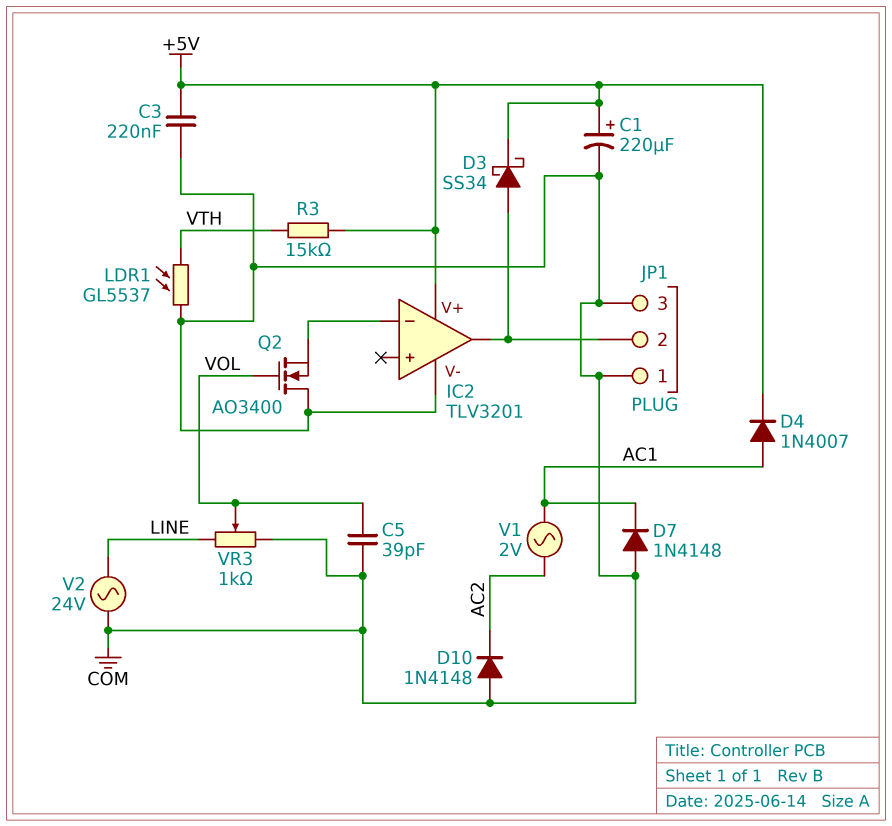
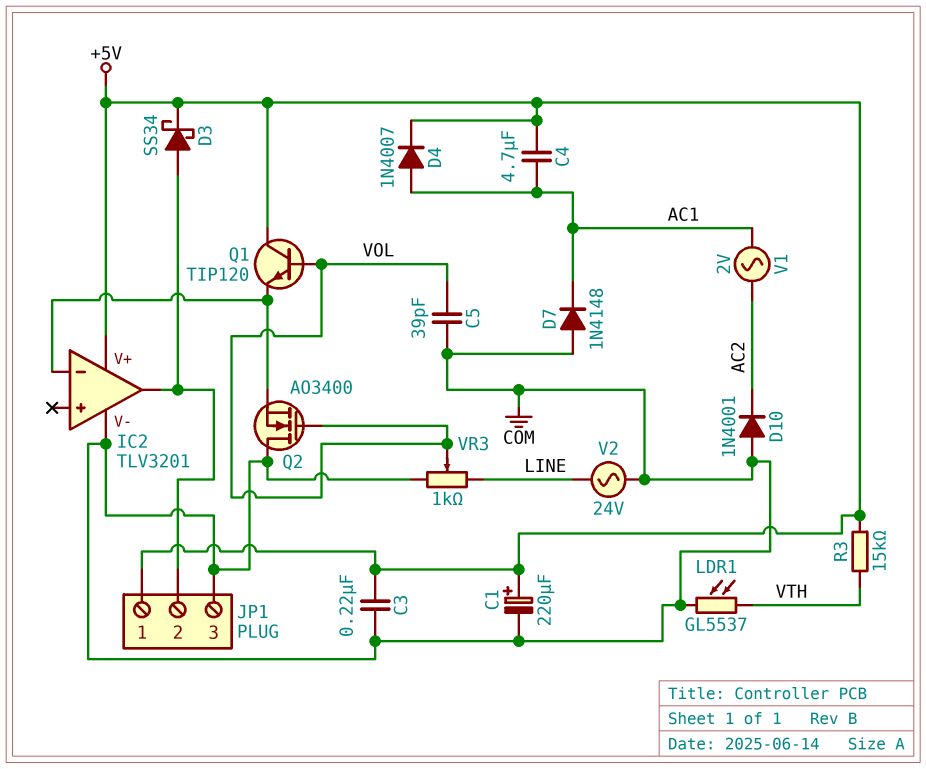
C4: none -> 4.7uF (+5V, AC1)
D10: diode 1N4148 (A COM, K AC2) -> diode 1N4001 (A COM, K AC2)
JP1 pin 1: COM -> +5V
Q1: none -> NPN TIP120 (B VOL, C +5V, E IC2/in-)

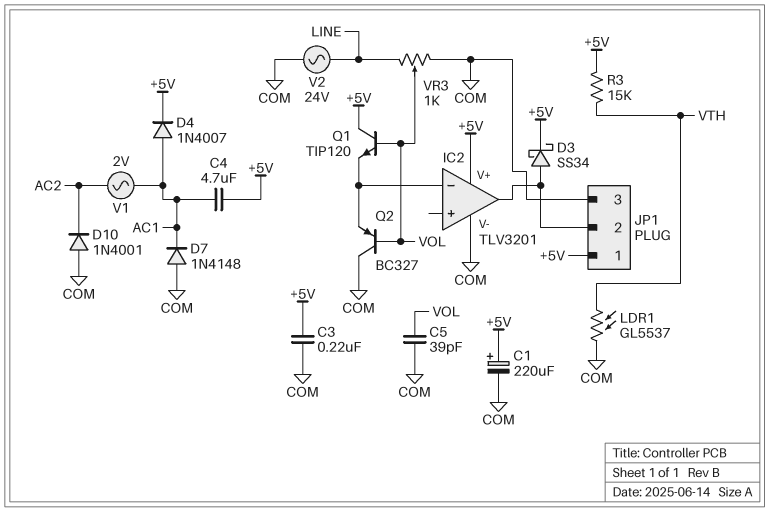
Q2: NMOS AO3400 (G VOL, D COM, S IC2/in-) -> PNP BC327 (B VOL, C COM, E IC2/in-)

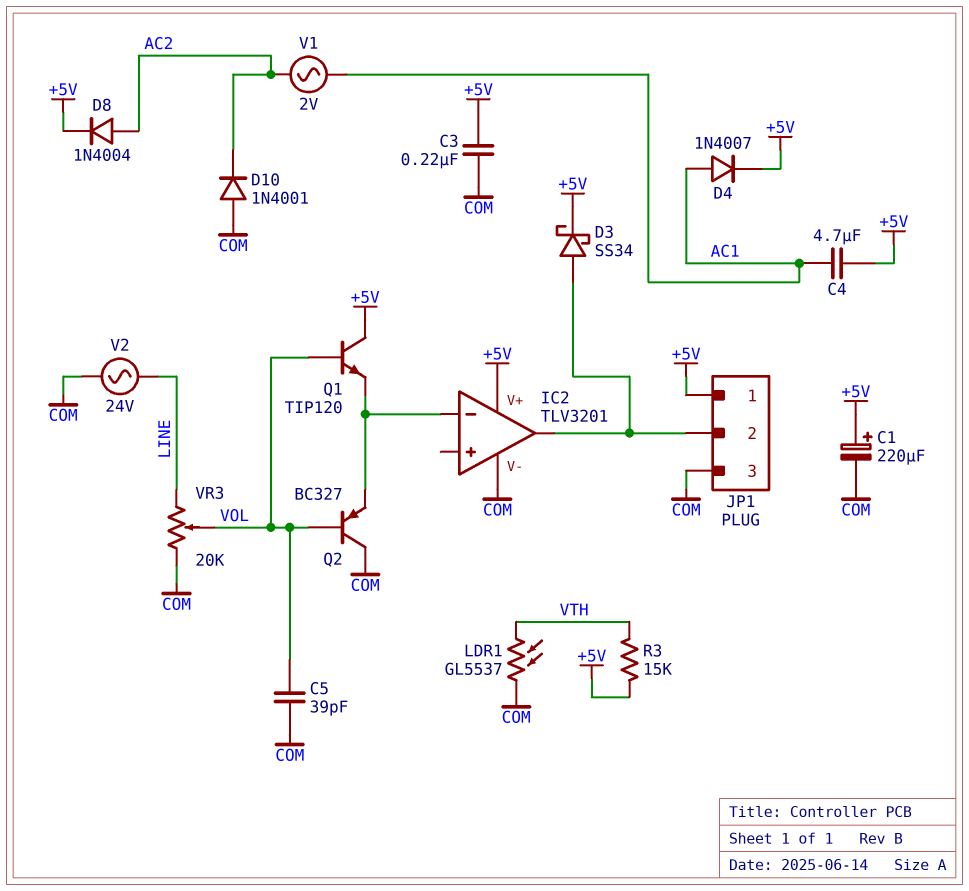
D7: diode 1N4148 (A COM, K AC1) -> none
D8: none -> diode 1N4004 (A AC2, K +5V)
VR3: 1k (COM, LINE, wiper VOL) -> 20k (COM, LINE, wiper VOL)

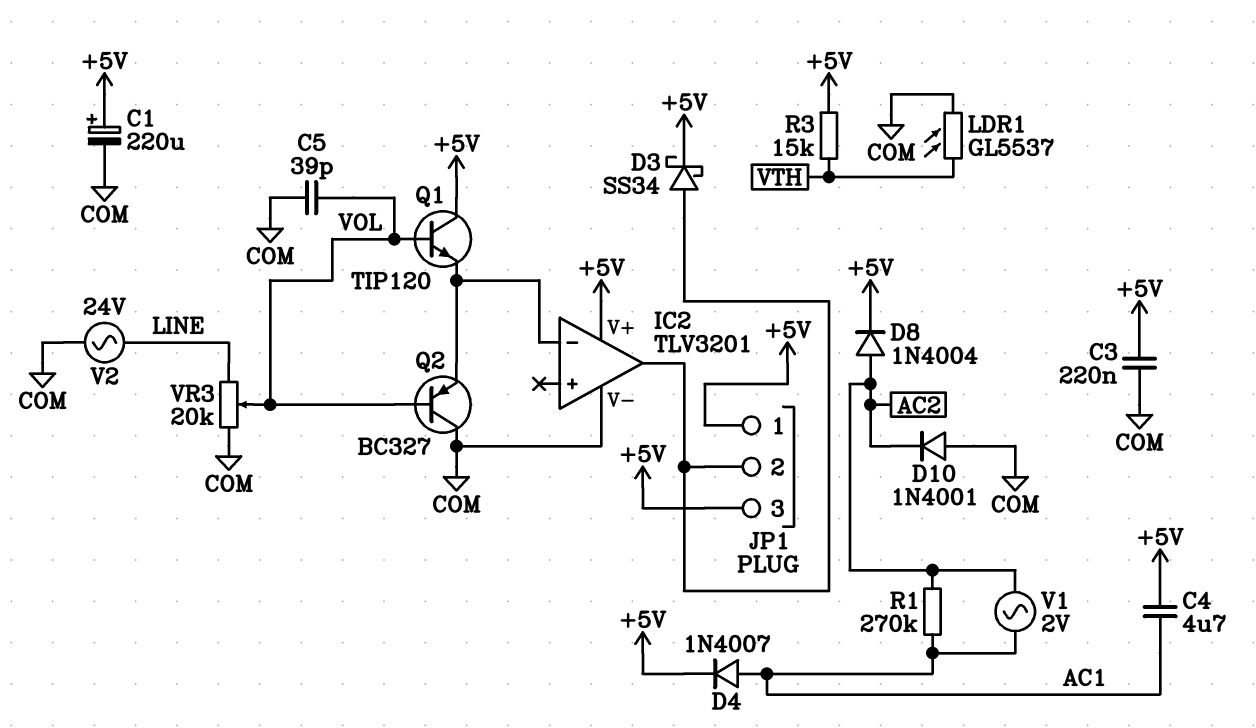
JP1 pin 3: COM -> +5V
R1: none -> 270k (AC1, AC2)

